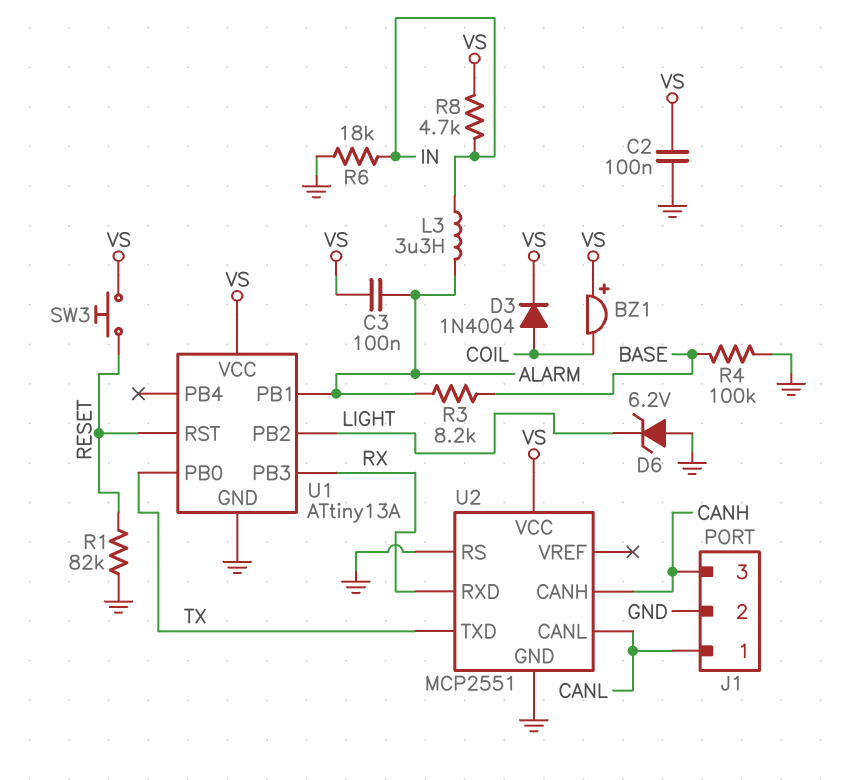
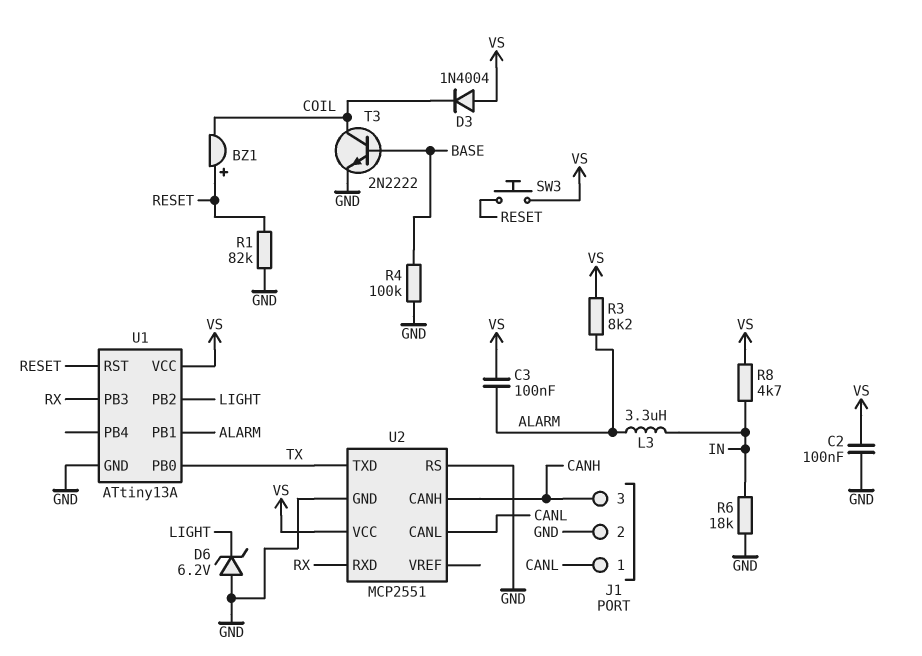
BZ1: buzzer (plus VS, minus COIL) -> buzzer (plus RESET, minus COIL)
D3: diode 1N4004 (A COIL, K VS) -> diode 1N4004 (A VS, K COIL)
R3: 8.2k (ALARM, BASE) -> 8.2k (ALARM, VS)
T3: none -> NPN 2N2222 (B BASE, C COIL, E GND)

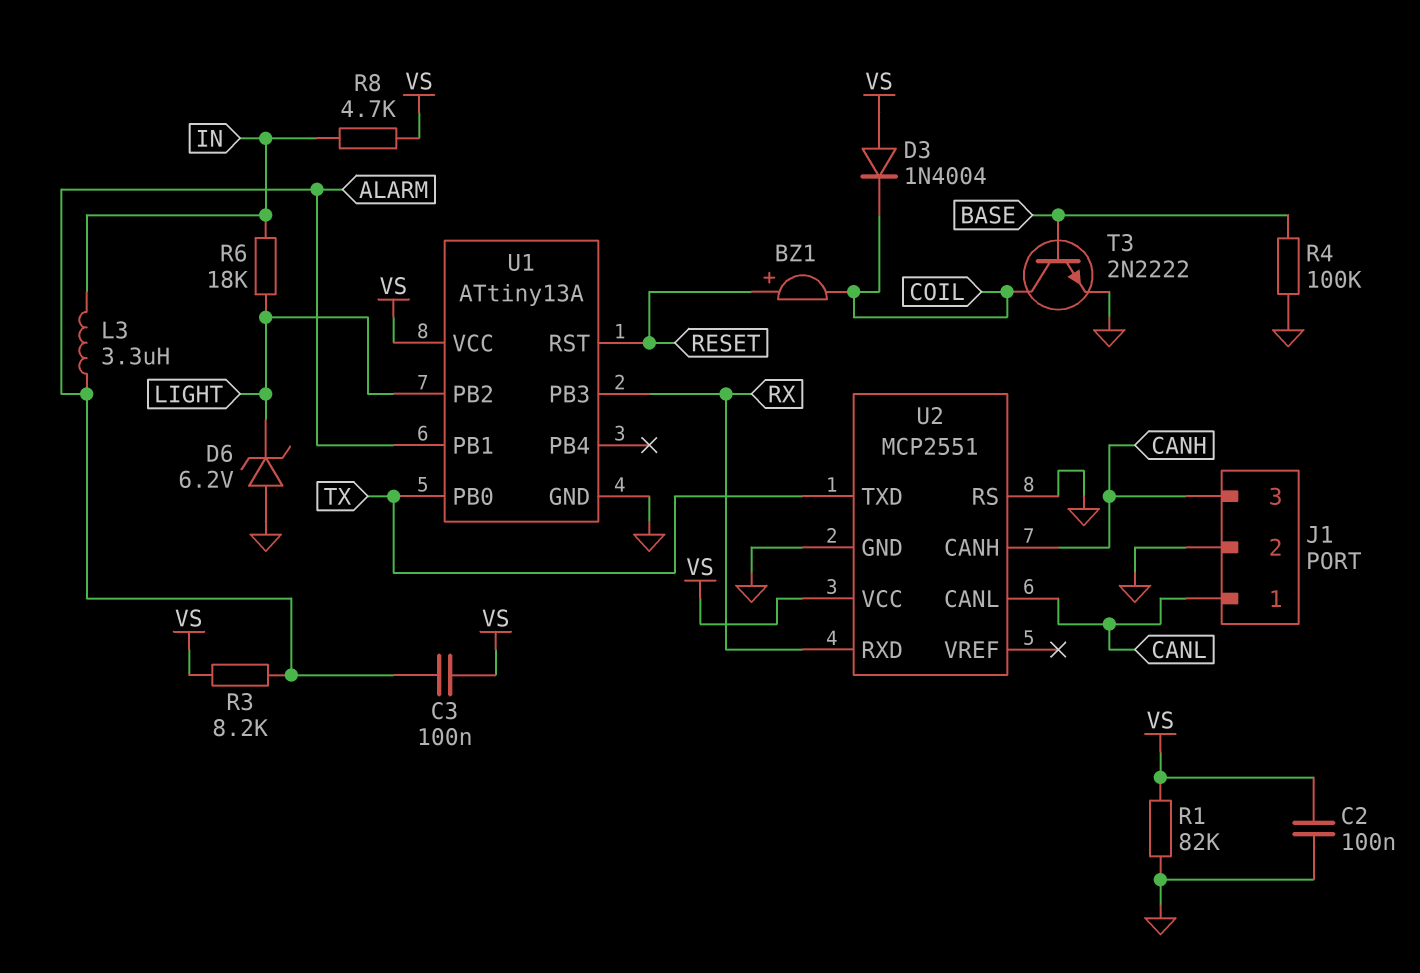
R1: 82k (GND, RESET) -> 82k (GND, VS)
R6: 18k (GND, IN) -> 18k (IN, LIGHT)
SW3: button (RESET, VS) -> none

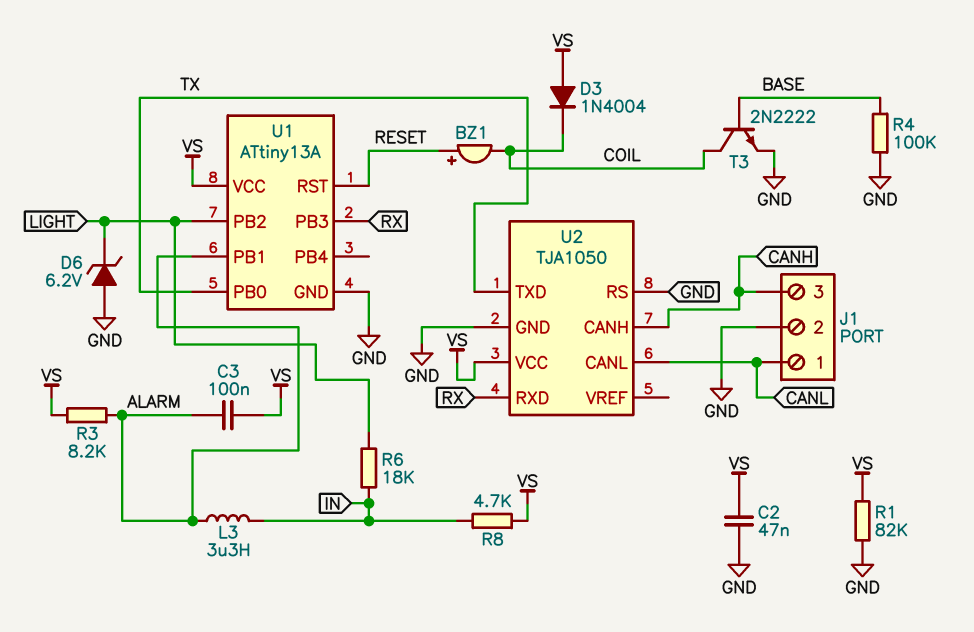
C2: 100nF (GND, VS) -> 47nF (GND, VS)
U2: MCP2551 -> TJA1050

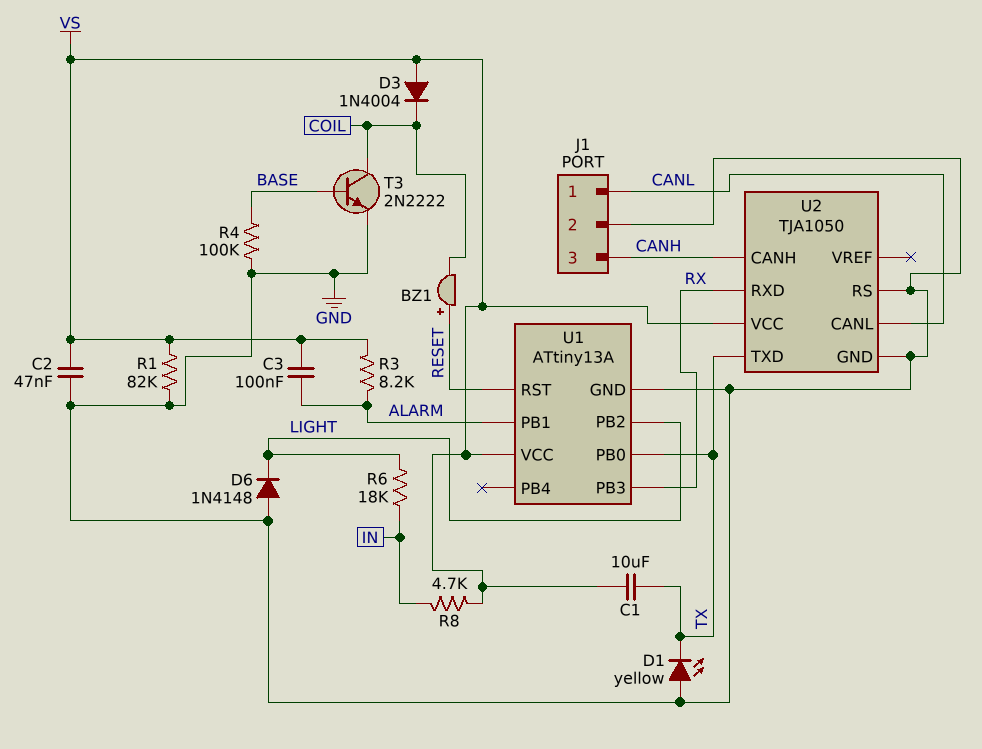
C1: none -> 10uF (TX, VS)
D1: none -> LED yellow (A GND, K TX)
D6: zener 6.2V (A GND, K LIGHT) -> diode 1N4148 (A GND, K LIGHT)
L3: 3.3uH (ALARM, IN) -> none

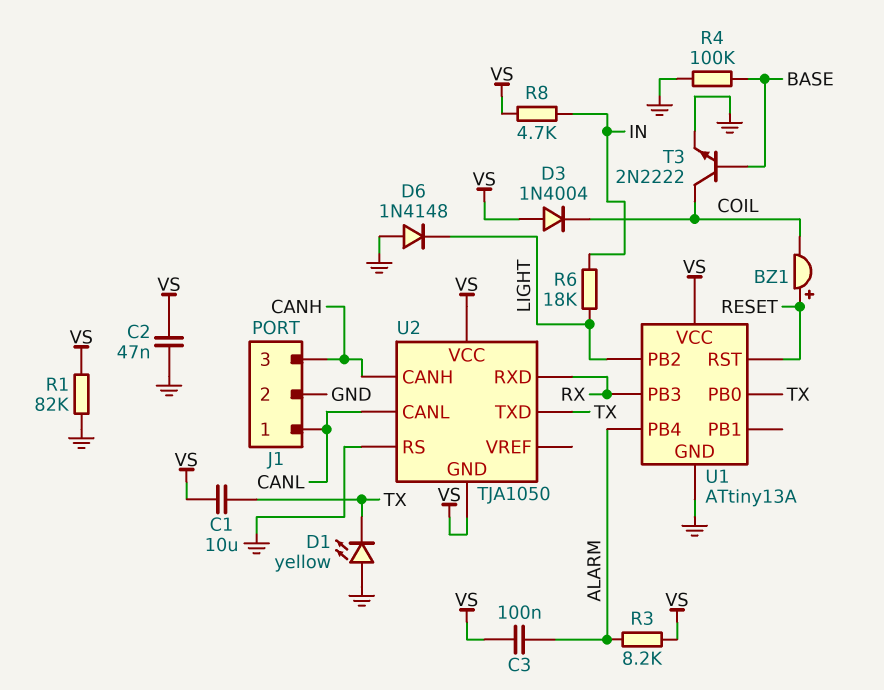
U1 pin PB1: ALARM -> none
U1 pin PB4: none -> ALARM
U2 pin GND: GND -> VS

